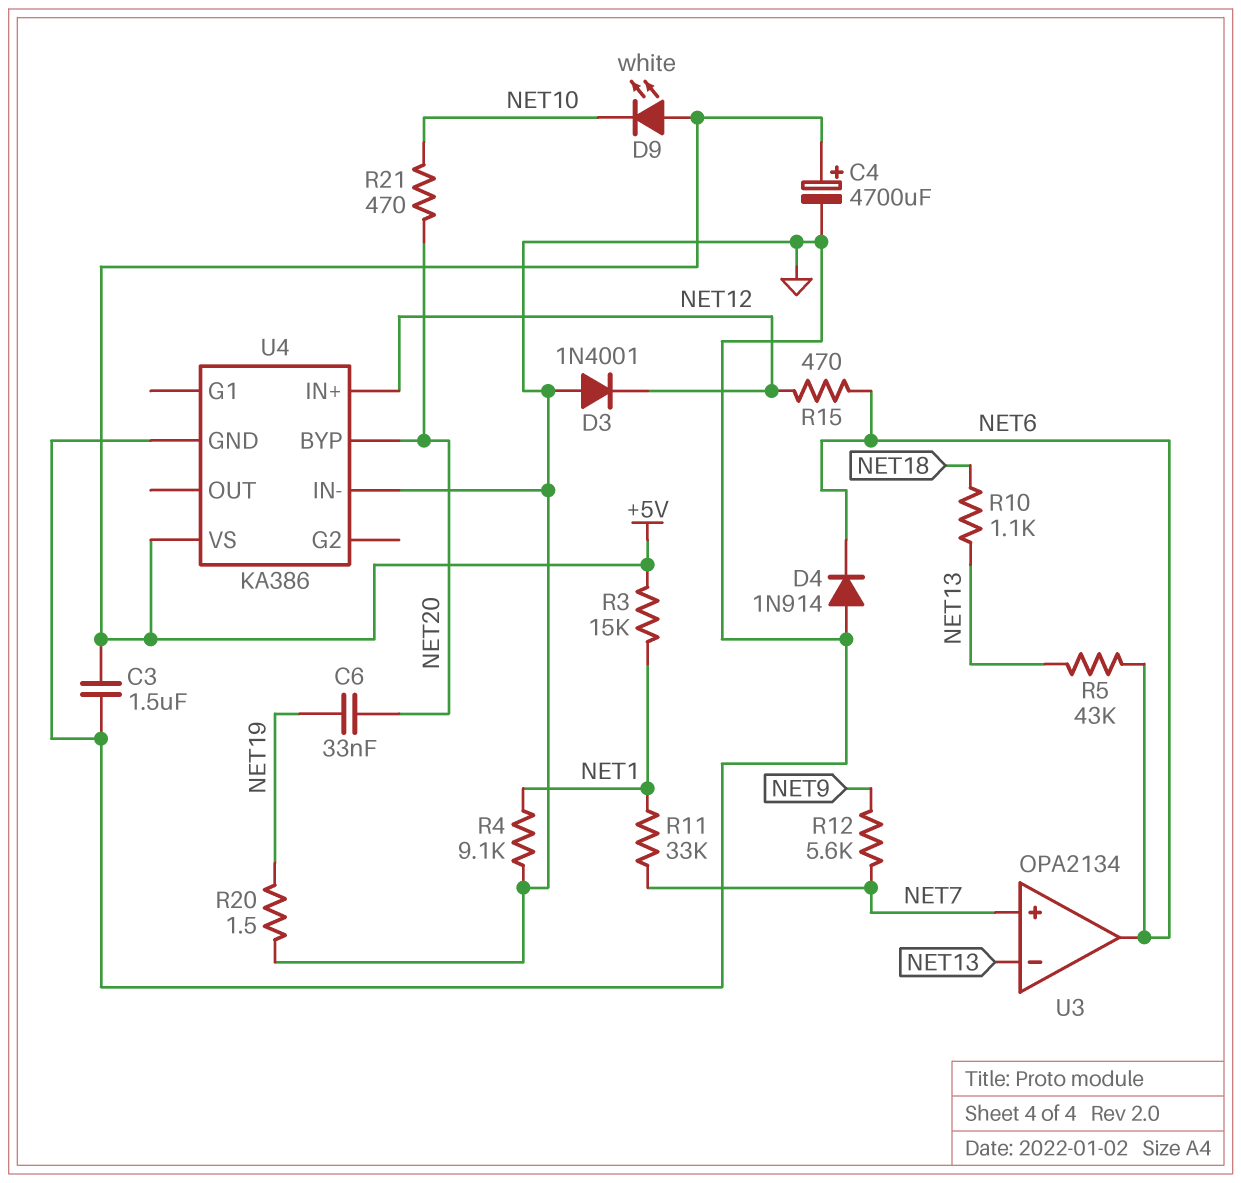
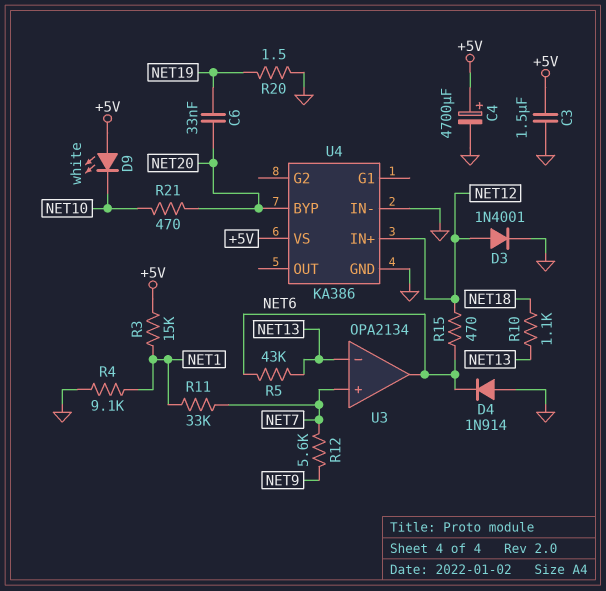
D3: diode 1N4001 (A GND, K NET12) -> diode 1N4001 (A NET12, K GND)

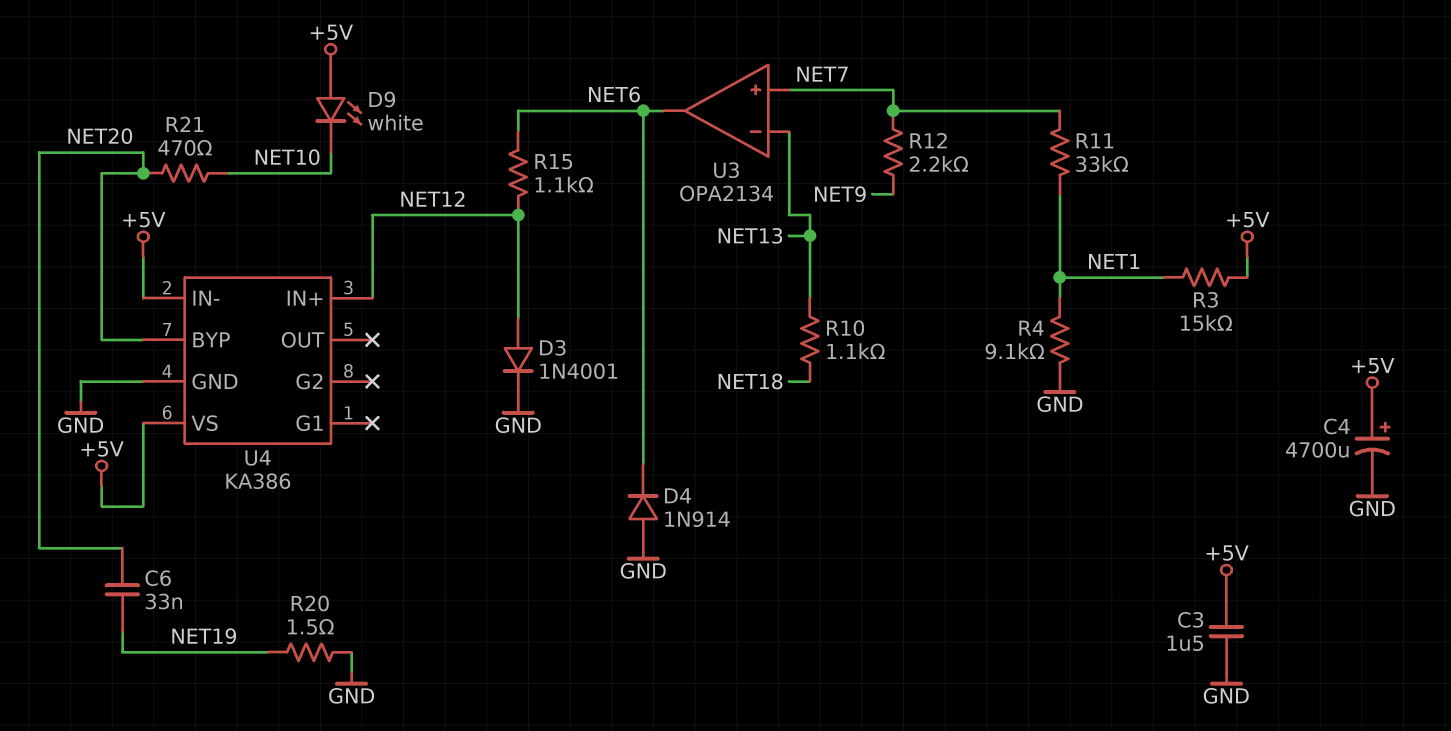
R5: 43k (NET6, NET13) -> none
R12: 5.6k (NET7, NET9) -> 2.2k (NET7, NET9)
R15: 470 (NET6, NET12) -> 1.1k (NET6, NET12)
U4 pin IN-: GND -> +5V

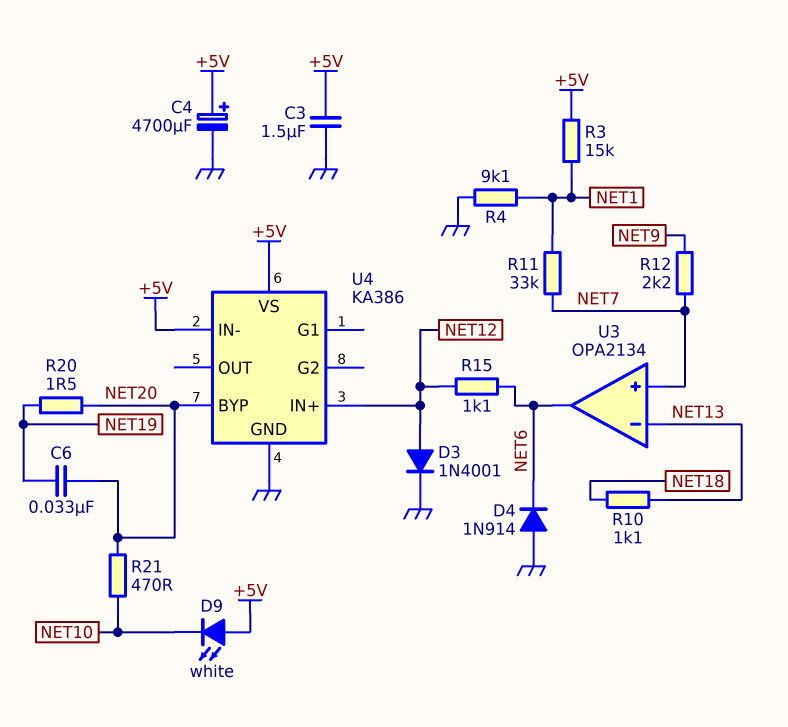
R20: 1.5 (GND, NET19) -> 1.5 (NET19, NET20)

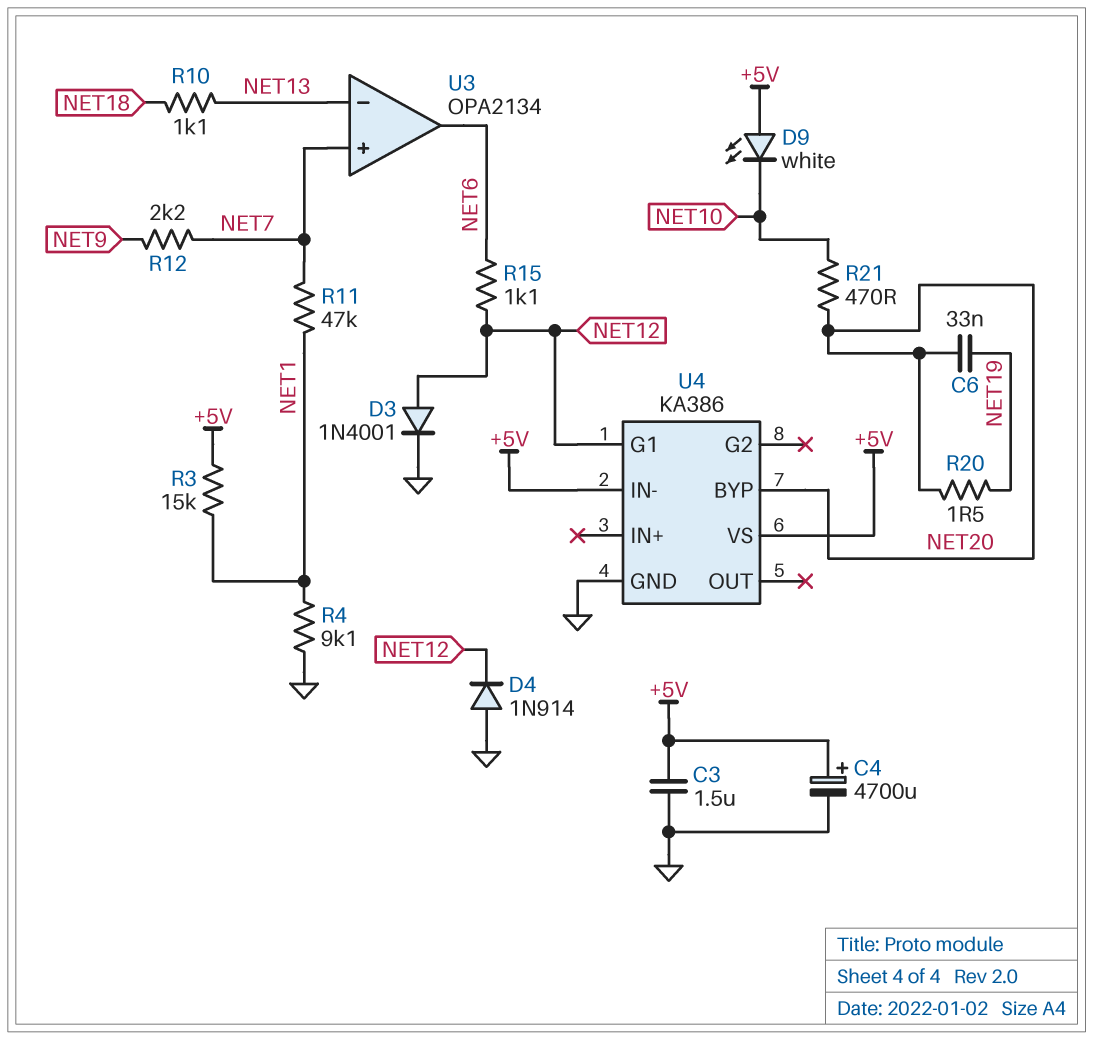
D4: diode 1N914 (A GND, K NET6) -> diode 1N914 (A GND, K NET12)
R11: 33k (NET1, NET7) -> 47k (NET1, NET7)
U4 pin G1: none -> NET12
U4 pin IN+: NET12 -> none

